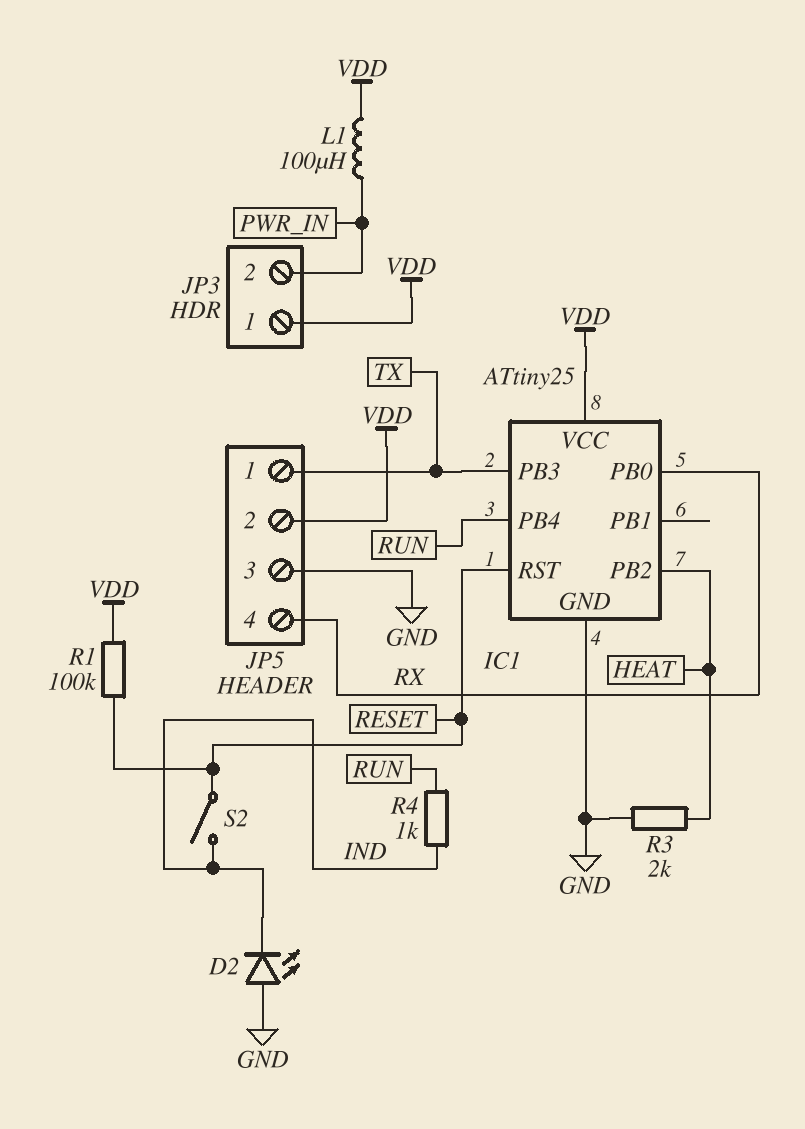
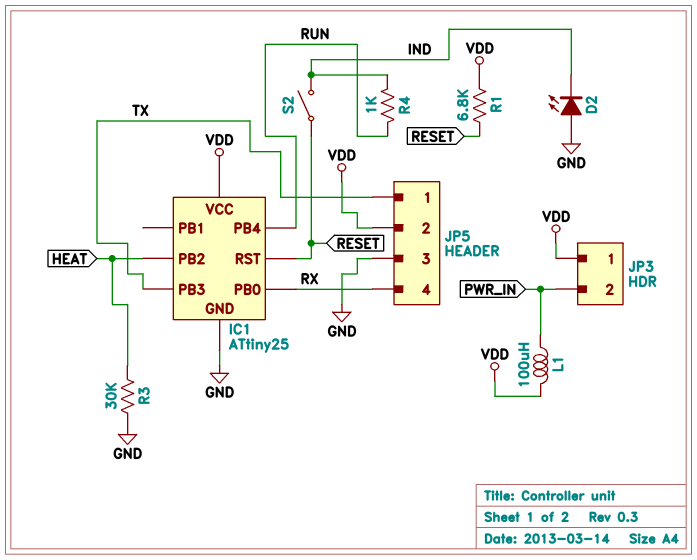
R1: 100k (RESET, VDD) -> 6.8k (RESET, VDD)
R3: 2k (GND, HEAT) -> 30k (GND, HEAT)

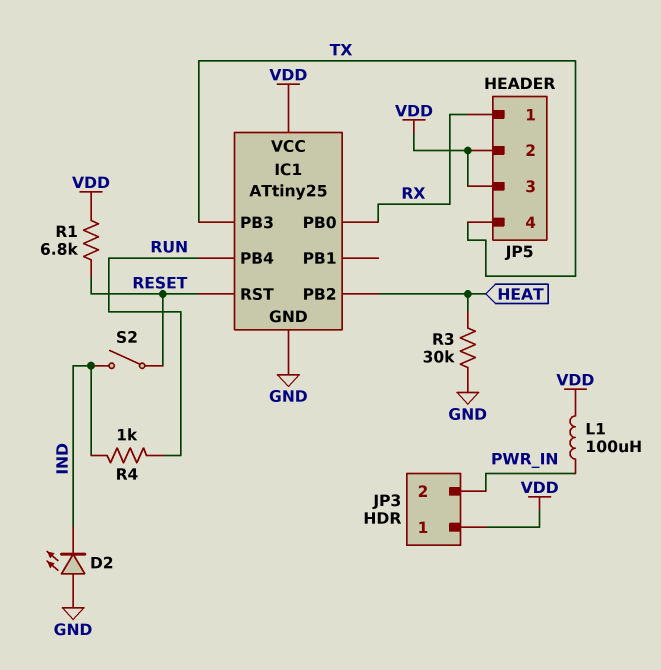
JP5 pin 1: TX -> RX
JP5 pin 3: GND -> VDD
JP5 pin 4: RX -> TX

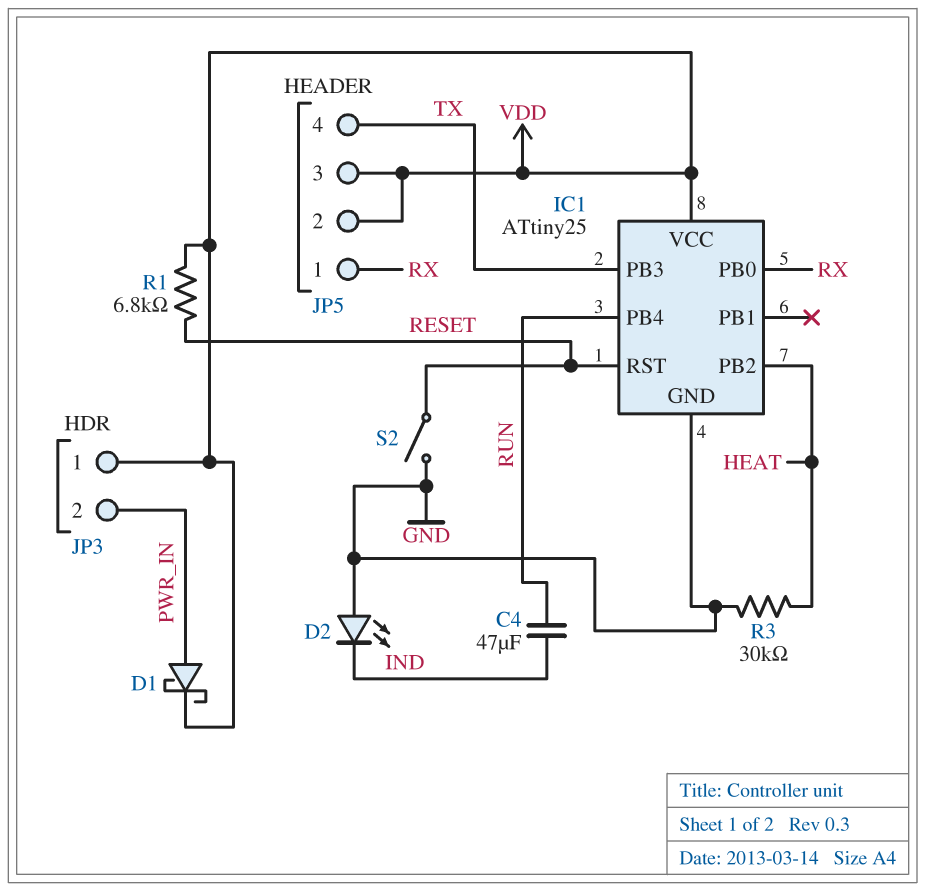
C4: none -> 47uF (IND, RUN)
D1: none -> schottky (A PWR_IN, K VDD)
L1: 100uH (PWR_IN, VDD) -> none
R4: 1k (IND, RUN) -> none
S2: switch (IND, RESET) -> switch (GND, RESET)

